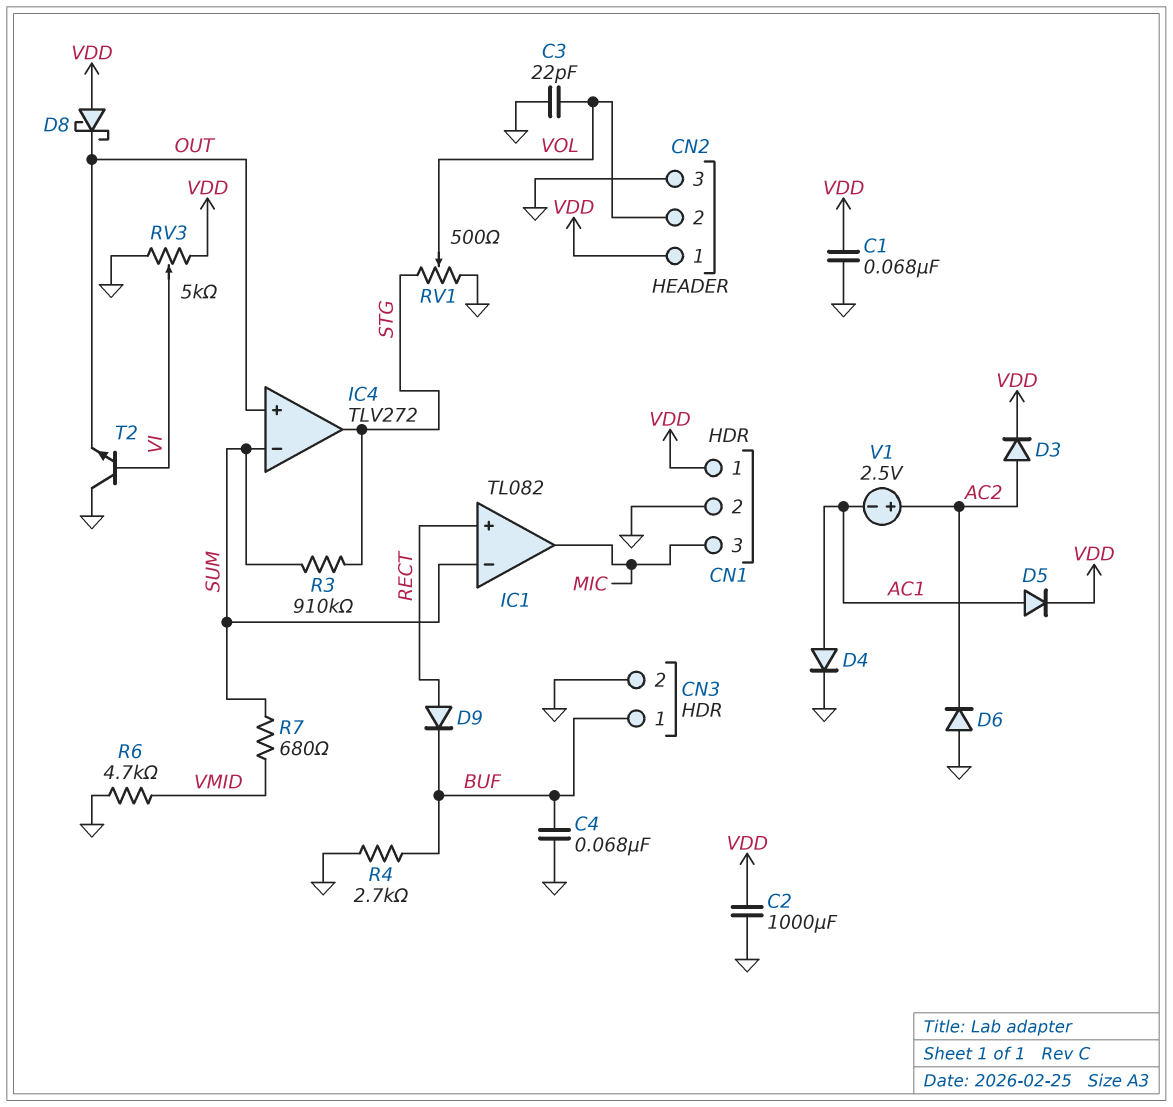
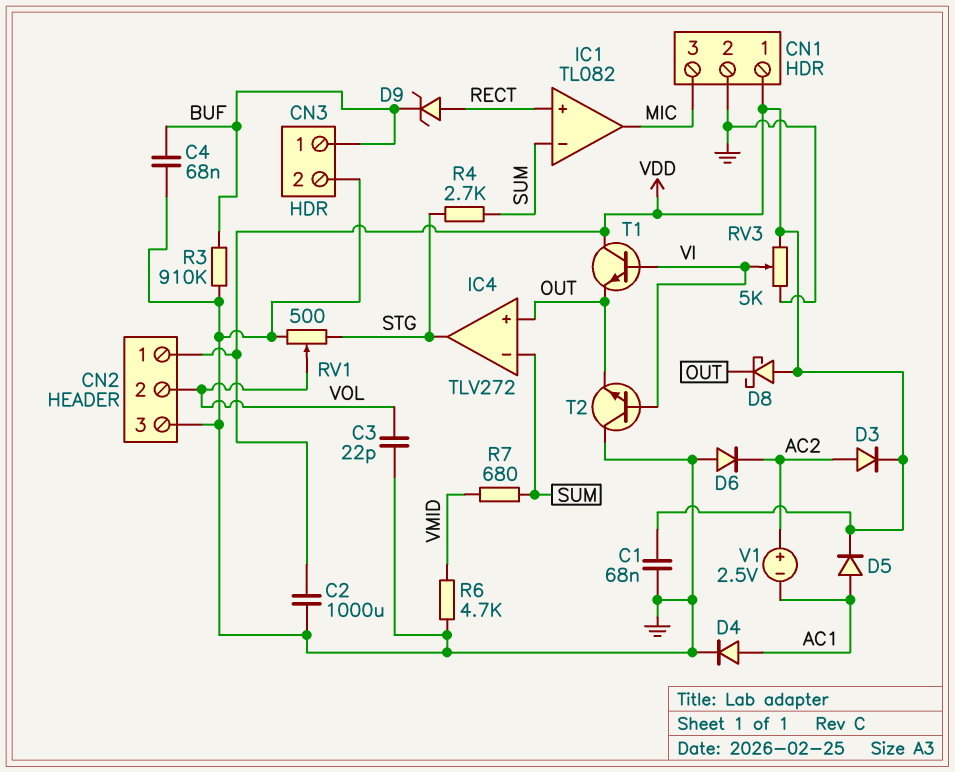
D9: diode (A RECT, K BUF) -> zener (A RECT, K BUF)
R3: 910k (STG, SUM) -> 910k (BUF, GND)
R4: 2.7k (BUF, GND) -> 2.7k (STG, SUM)
T1: none -> NPN (B VI, C VDD, E OUT)

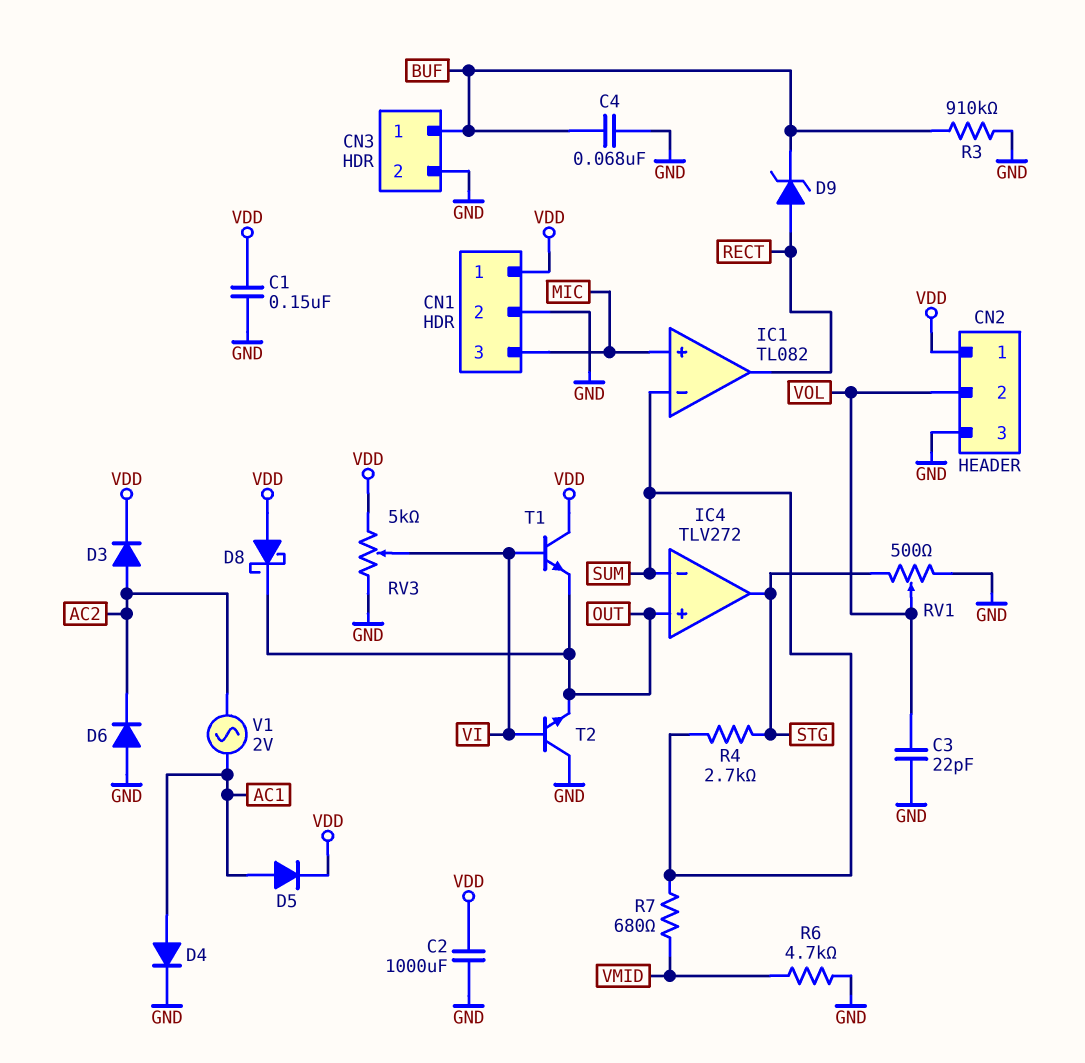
C1: 68nF (GND, VDD) -> 150nF (GND, VDD)
IC1 pin in+: RECT -> MIC
IC1 pin out: MIC -> RECT
V1: 2.5V (plus AC2, minus AC1) -> AC 2V (AC1, AC2)

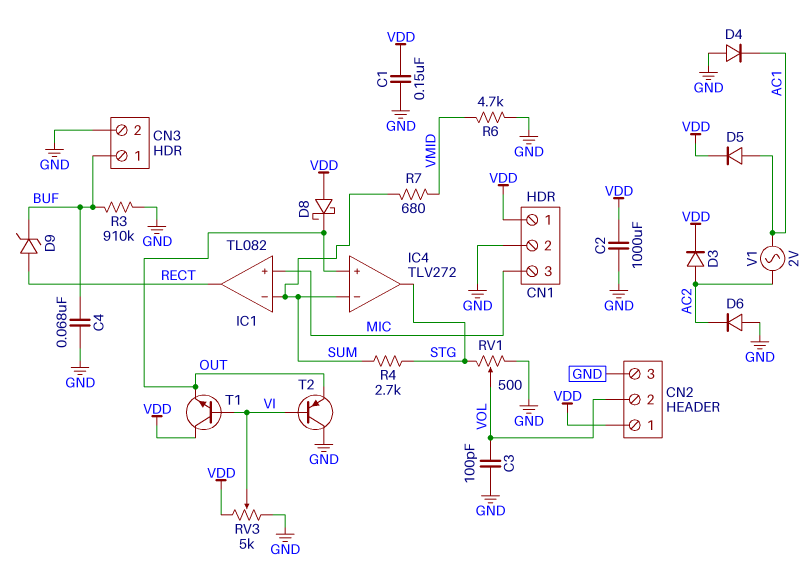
C3: 22pF (GND, VOL) -> 100pF (GND, VOL)
D4: diode (A AC1, K GND) -> diode (A GND, K AC1)
T2: NPN (B VI, C GND, E OUT) -> PNP (B VI, C GND, E OUT)

